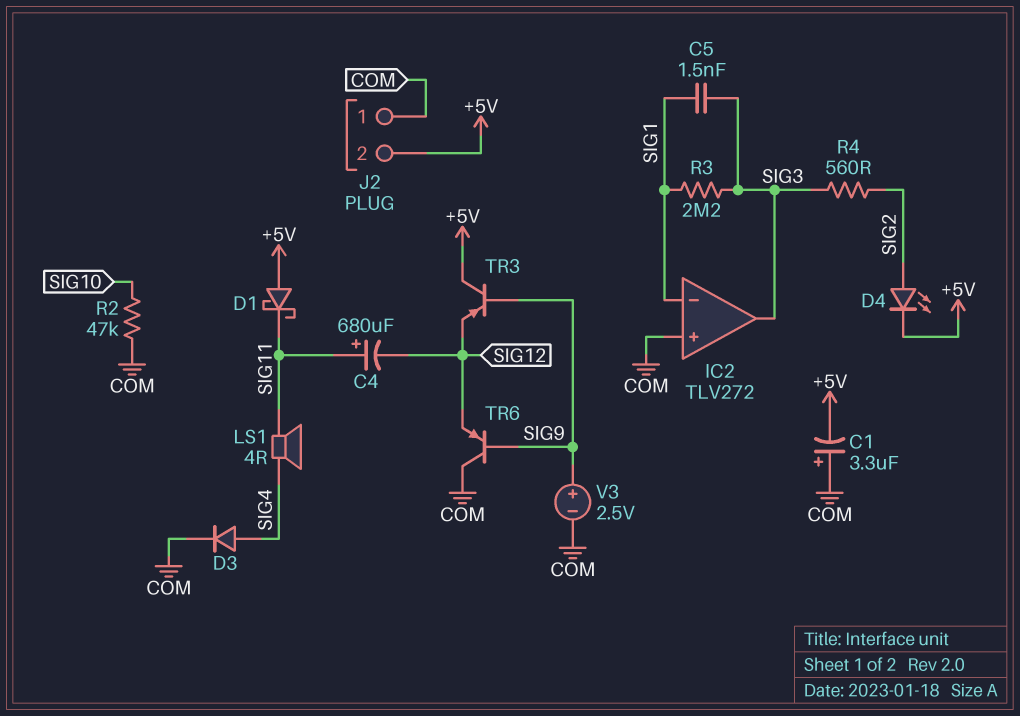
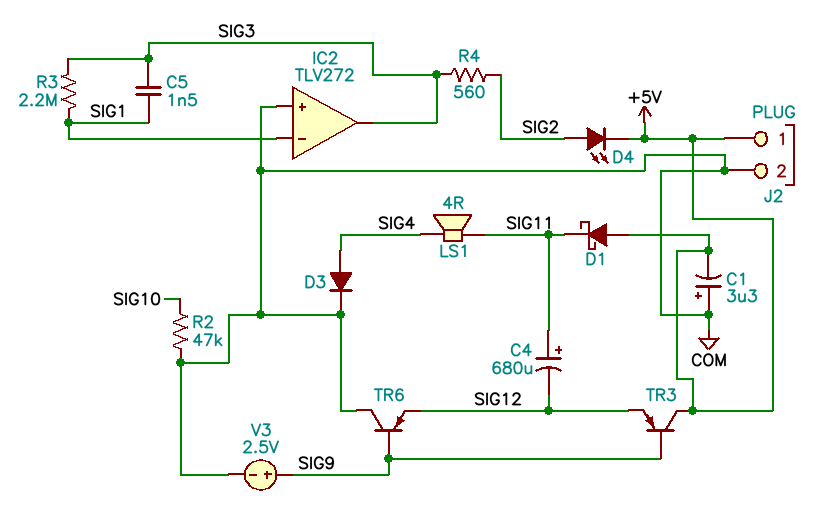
J2 pin 1: COM -> +5V
J2 pin 2: +5V -> COM

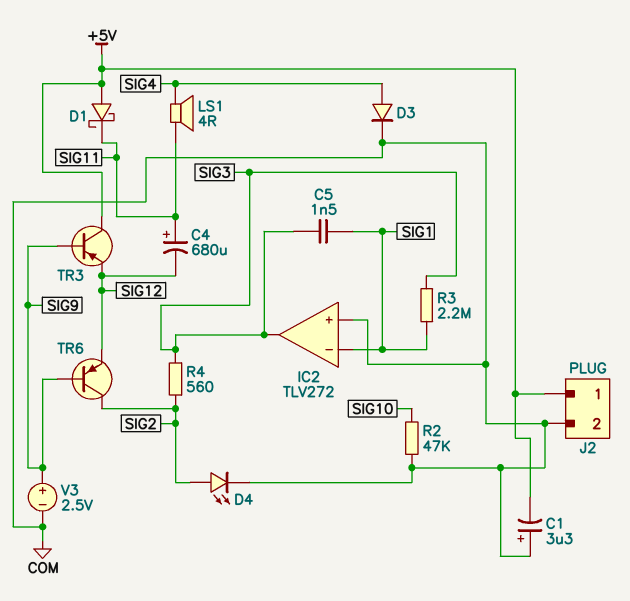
D4: LED (A SIG2, K +5V) -> LED (A SIG2, K COM)
TR6: PNP (B SIG9, C COM, E SIG12) -> PNP (B SIG9, C SIG2, E SIG12)

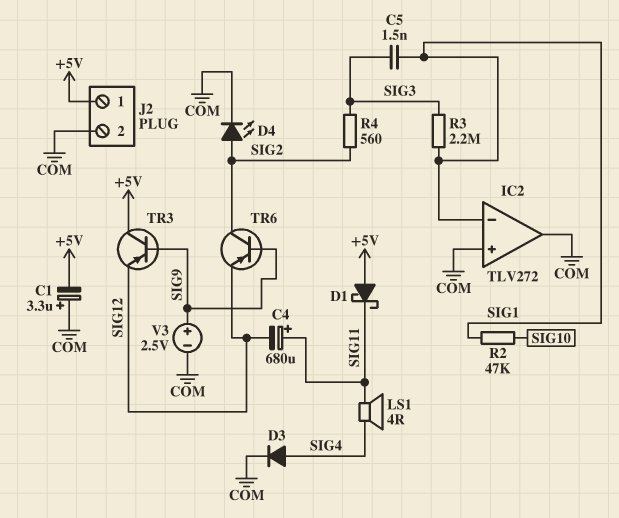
IC2 pin out: SIG3 -> COM
R2: 47k (COM, SIG10) -> 47k (SIG1, SIG10)

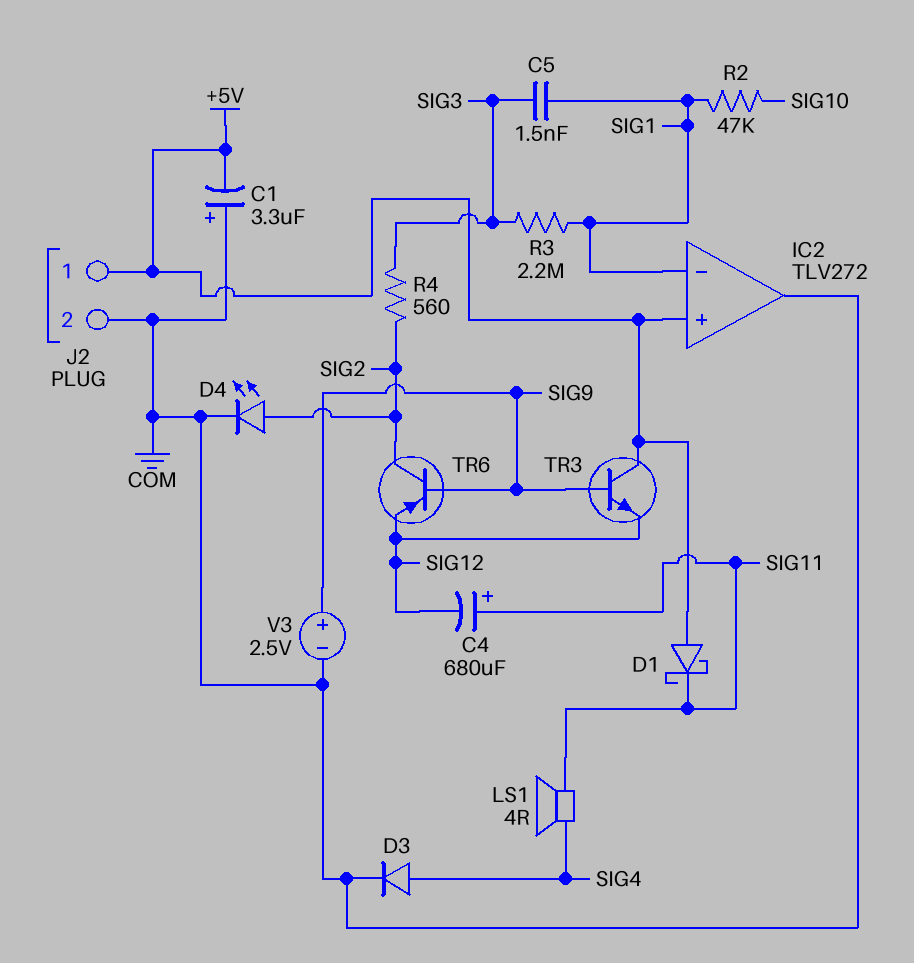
IC2 pin in+: COM -> +5V
TR3: PNP (B SIG9, C +5V, E SIG12) -> NPN (B SIG9, C +5V, E SIG12)

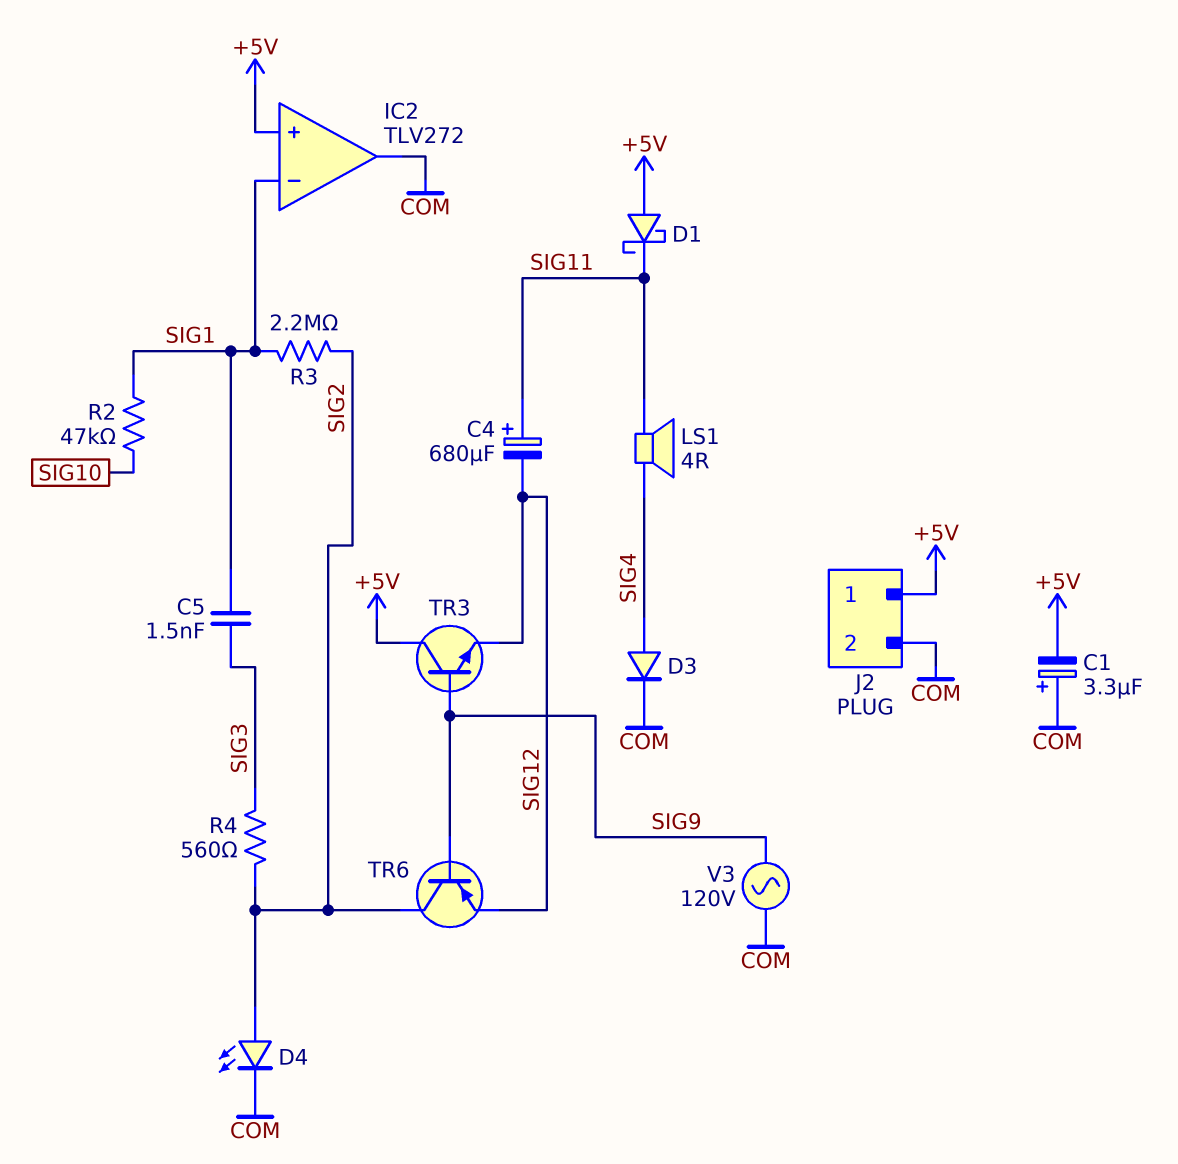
R3: 2.2M (SIG1, SIG3) -> 2.2M (SIG1, SIG2)
V3: 2.5V (plus SIG9, minus COM) -> AC 120V (COM, SIG9)

